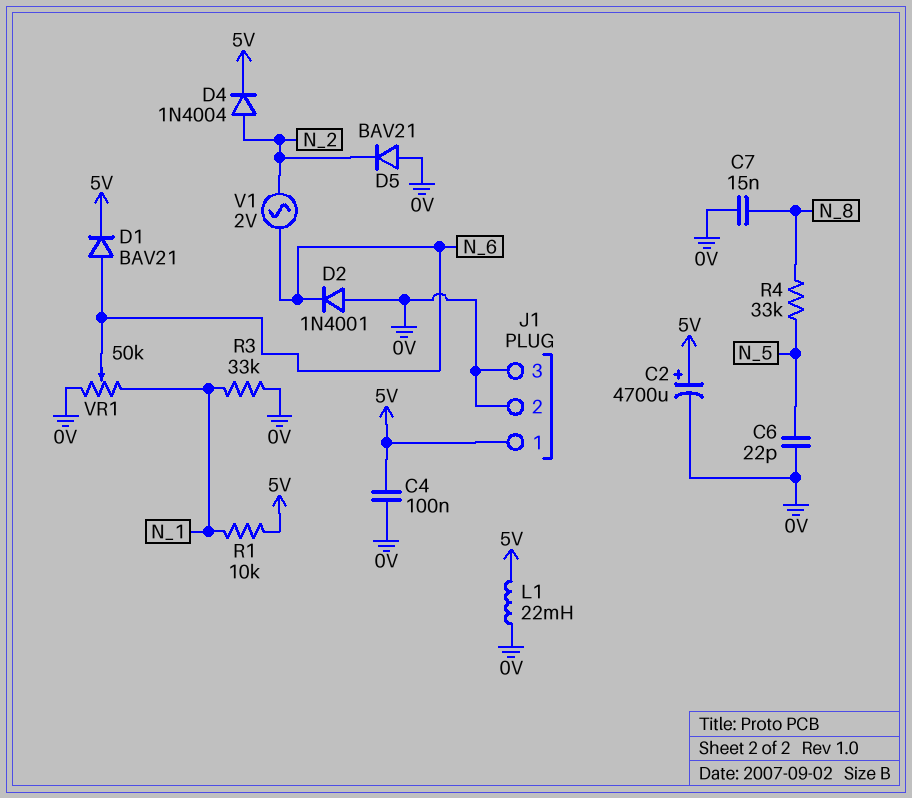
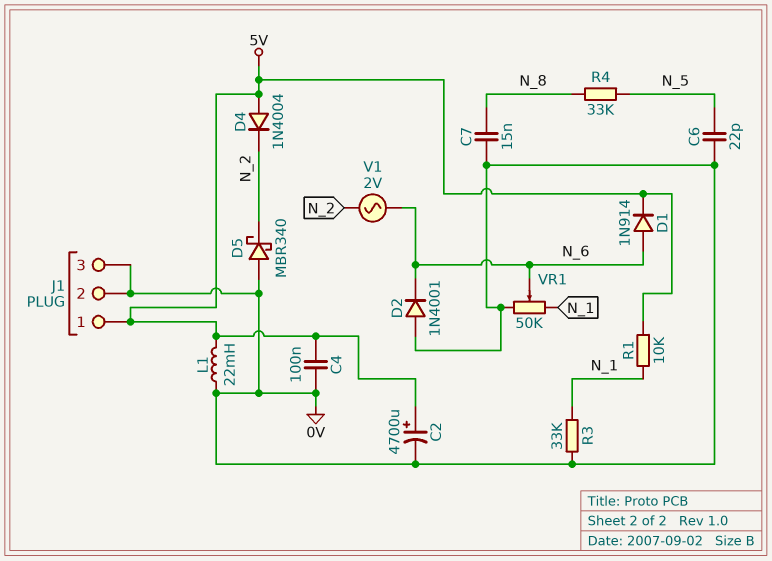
D1: diode BAV21 (A N_6, K 5V) -> diode 1N914 (A N_6, K 5V)
D4: diode 1N4004 (A N_2, K 5V) -> diode 1N4004 (A 5V, K N_2)
D5: diode BAV21 (A 0V, K N_2) -> schottky MBR340 (A 0V, K N_2)

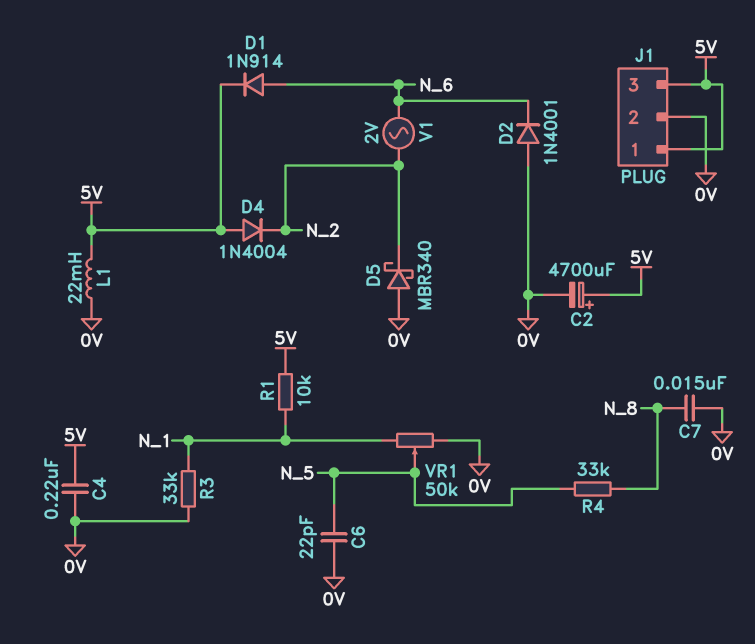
C4: 100nF (0V, 5V) -> 220nF (0V, 5V)
J1 pin 3: 0V -> 5V
VR1: 50k (0V, N_1, wiper N_6) -> 50k (0V, N_1, wiper N_5)

